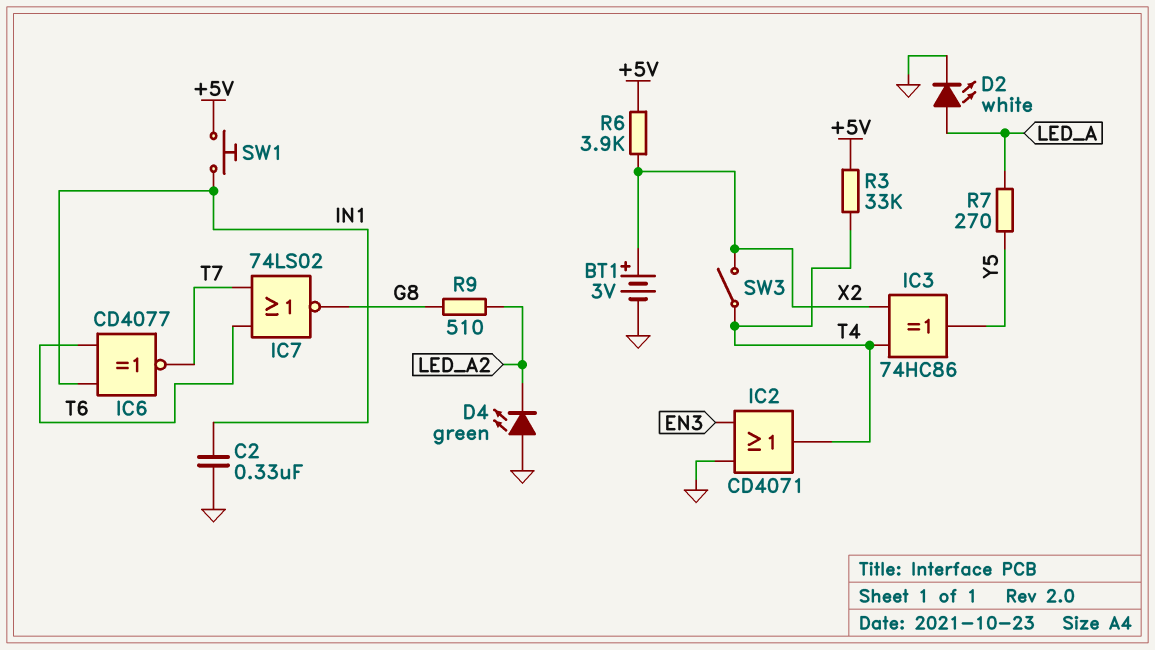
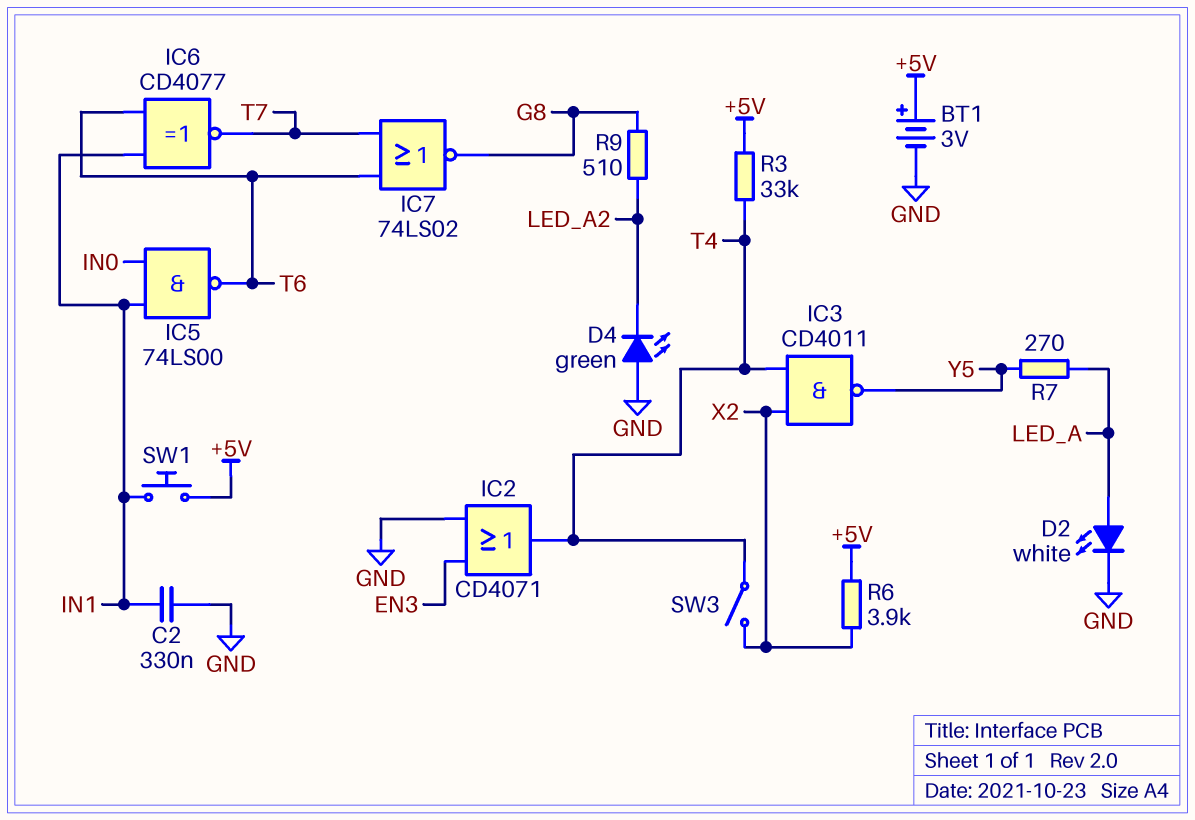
BT1: 3V (plus X2, minus GND) -> 3V (plus +5V, minus GND)
IC3: XOR 74HC86 (in T4, in X2, out Y5) -> NAND CD4011 (in T4, in X2, out Y5)
IC5: none -> NAND 74LS00 (in IN0, in IN1, out T6)

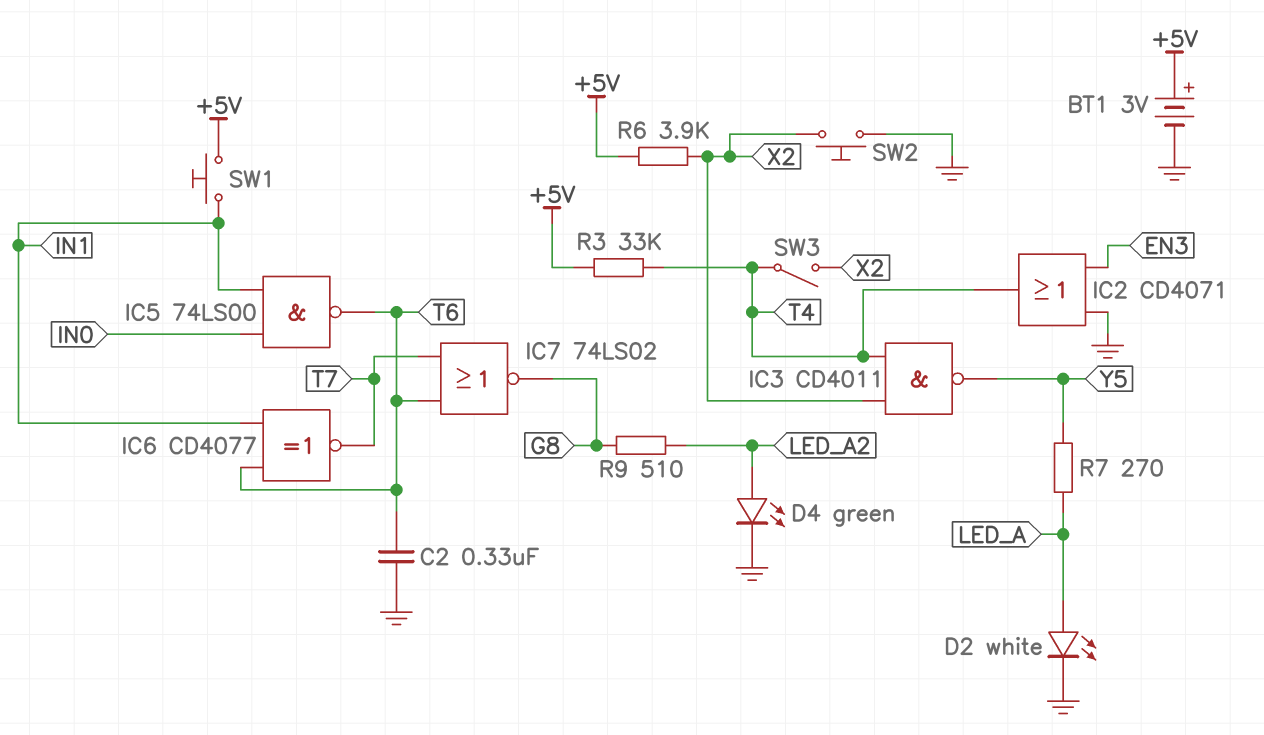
C2: 330nF (GND, IN1) -> 330nF (GND, T6)
D4: LED green (A GND, K LED_A2) -> LED green (A LED_A2, K GND)
SW2: none -> button (GND, X2)

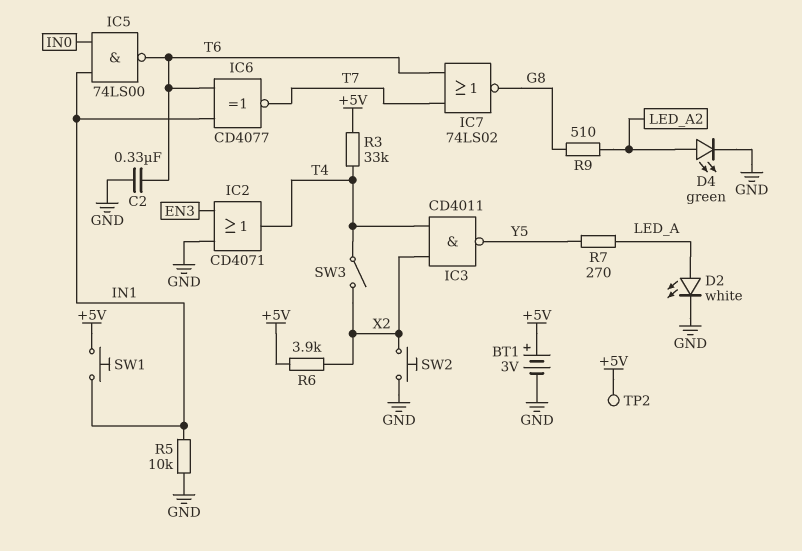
R5: none -> 10k (GND, IN1)
TP2: none -> test point (+5V)

